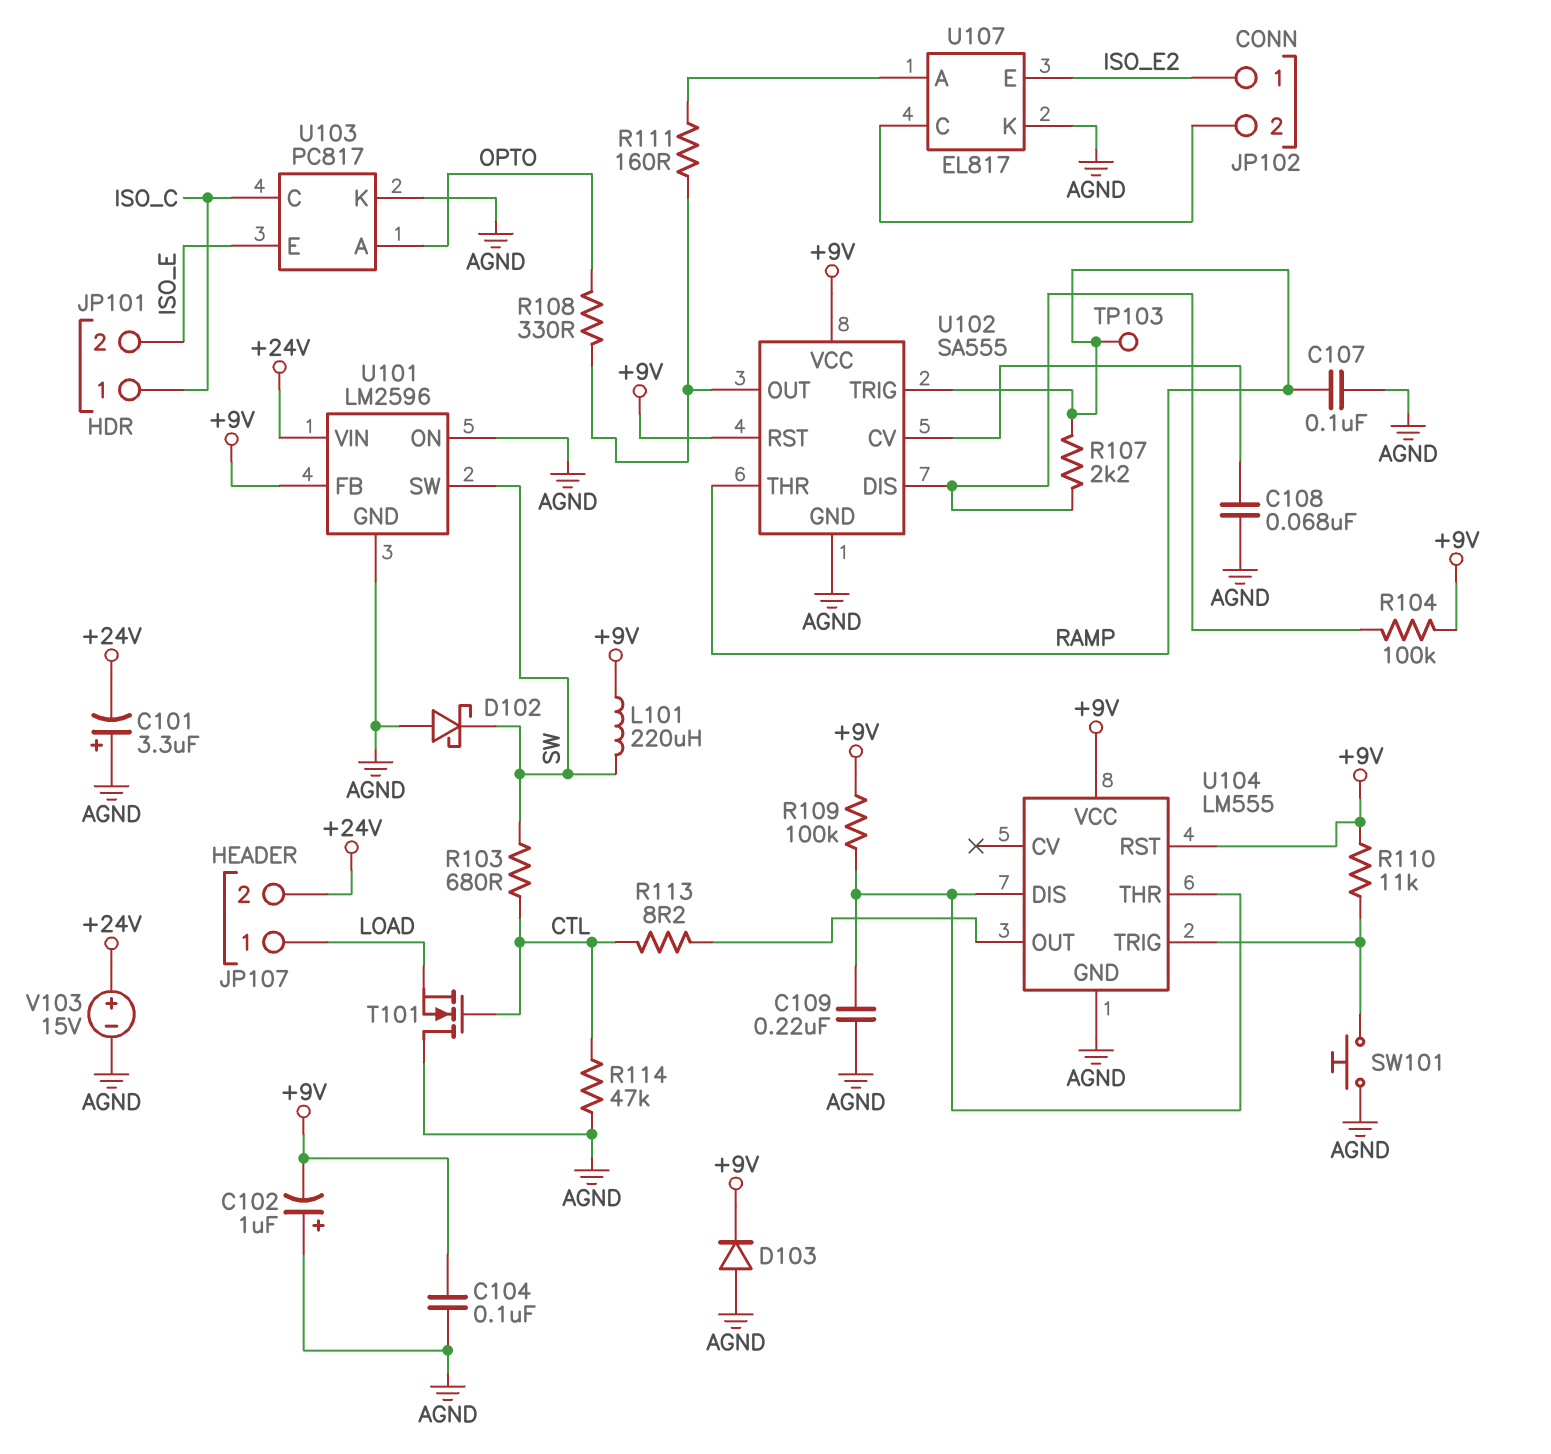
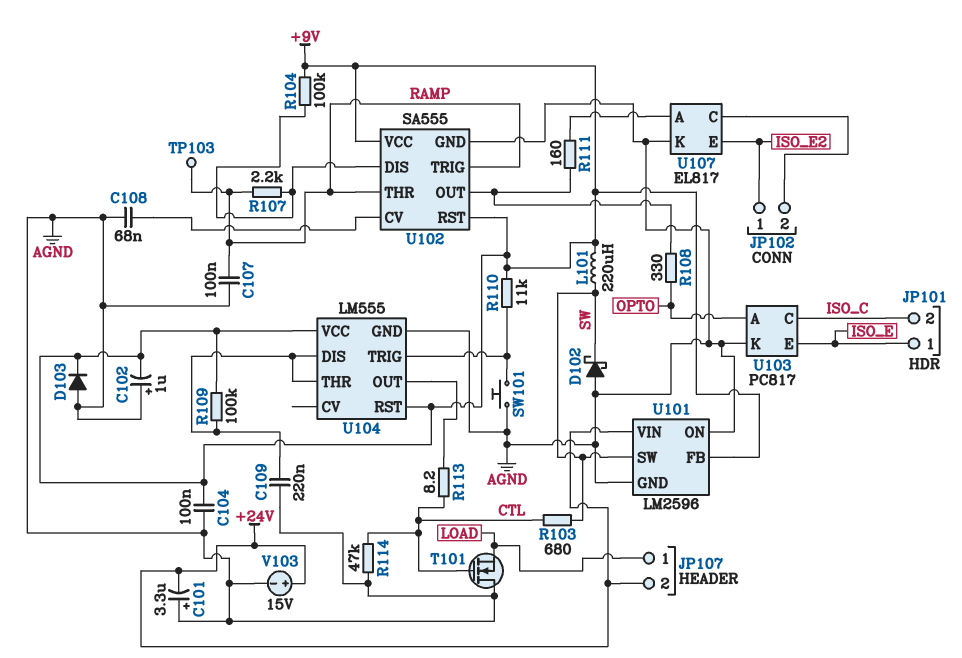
JP101 pin 1: ISO_C -> ISO_E
JP101 pin 2: ISO_E -> ISO_C

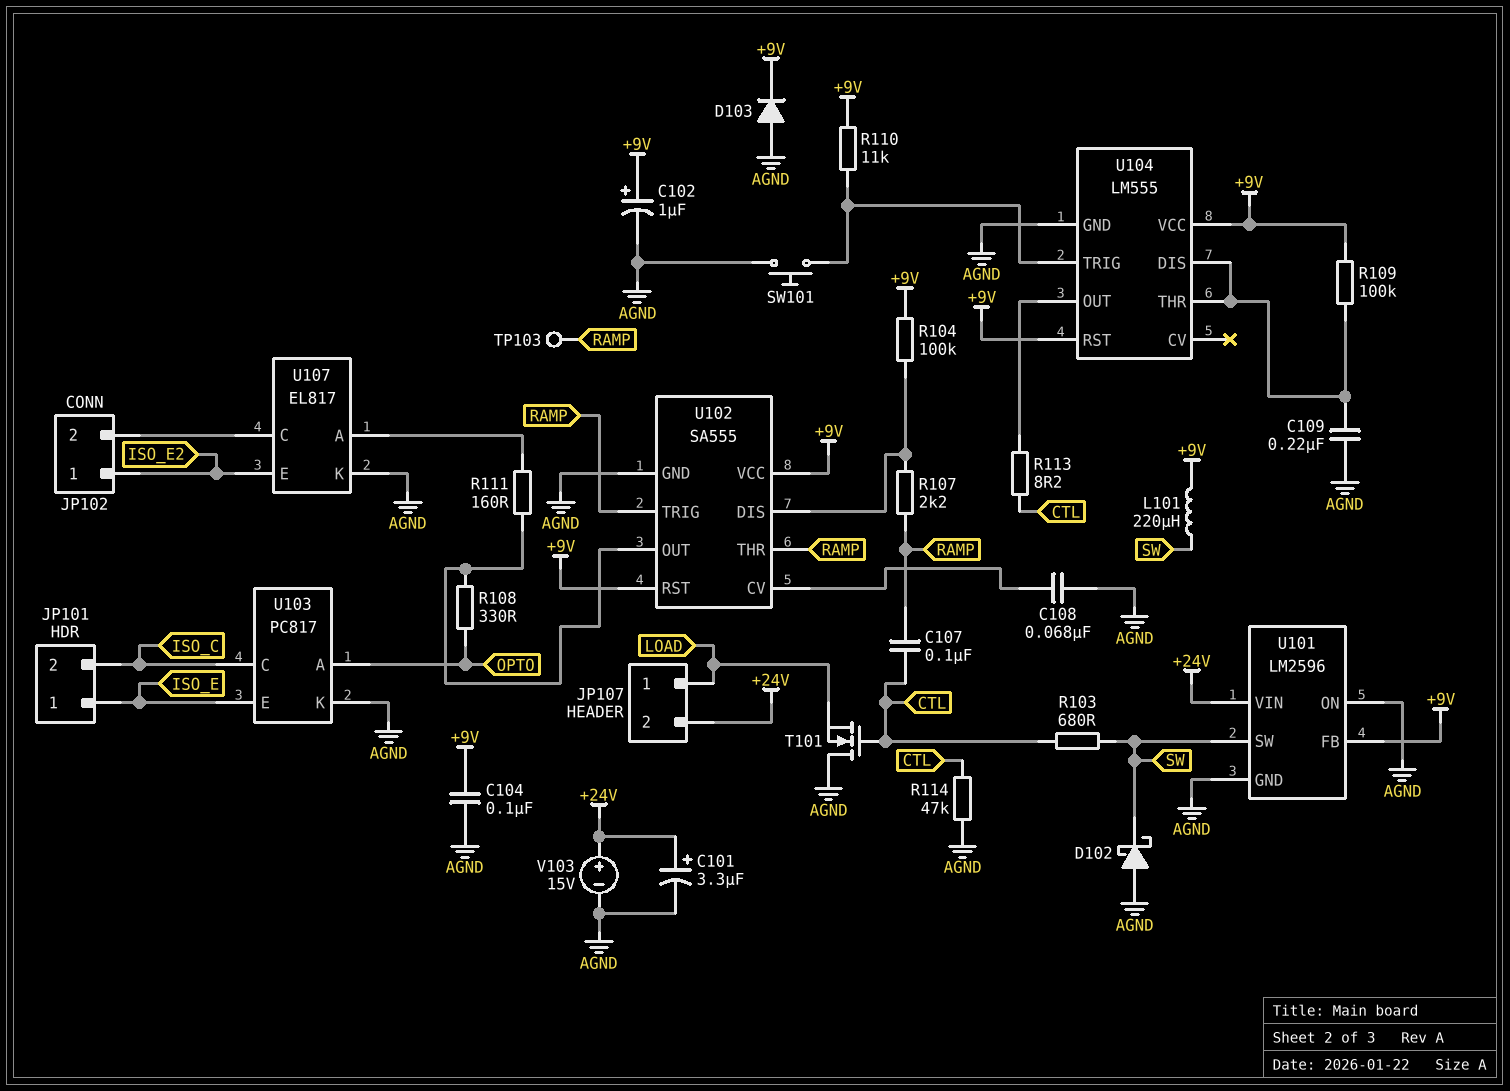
C101: 3.3uF (plus AGND, minus +24V) -> 3.3uF (plus +24V, minus AGND)
C102: 1uF (plus AGND, minus +9V) -> 1uF (plus +9V, minus AGND)
C107: 100nF (AGND, RAMP) -> 100nF (CTL, RAMP)

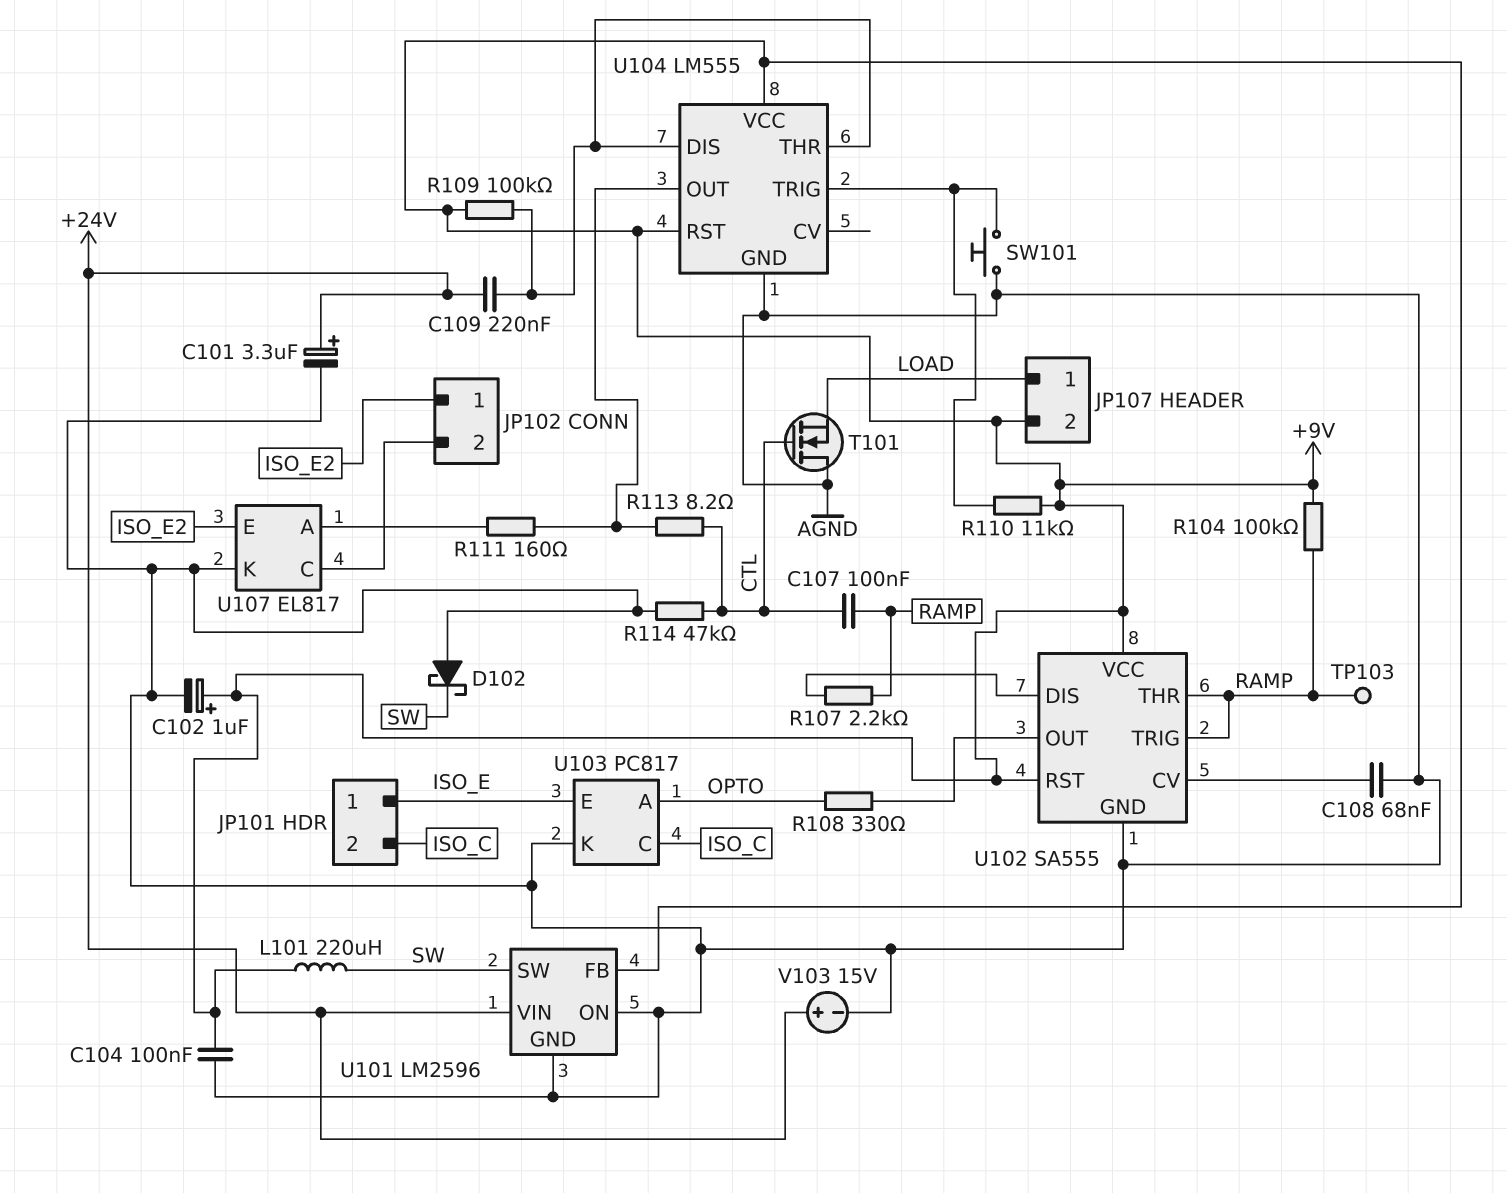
C109: 220nF (AGND, U104/DIS) -> 220nF (+24V, U104/DIS)
D103: diode (A AGND, K +9V) -> none
JP107 pin 2: +24V -> +9V
R103: 680 (CTL, SW) -> none
R104: 100k (+9V, U102/DIS) -> 100k (+9V, RAMP)
R111: 160 (U102/OUT, U107/A) -> 160 (U104/OUT, U107/A)

